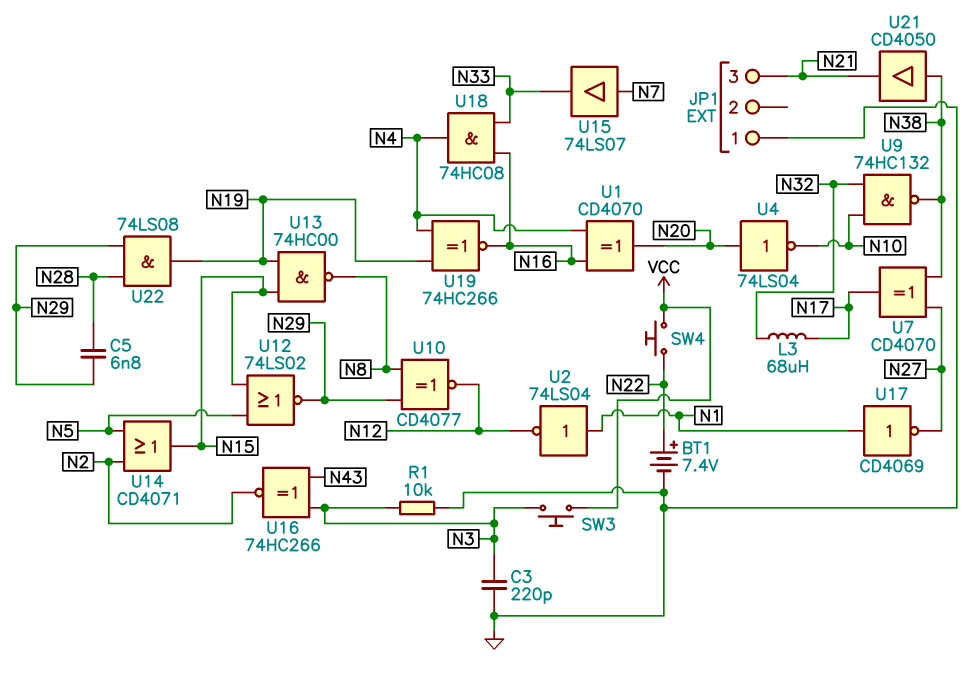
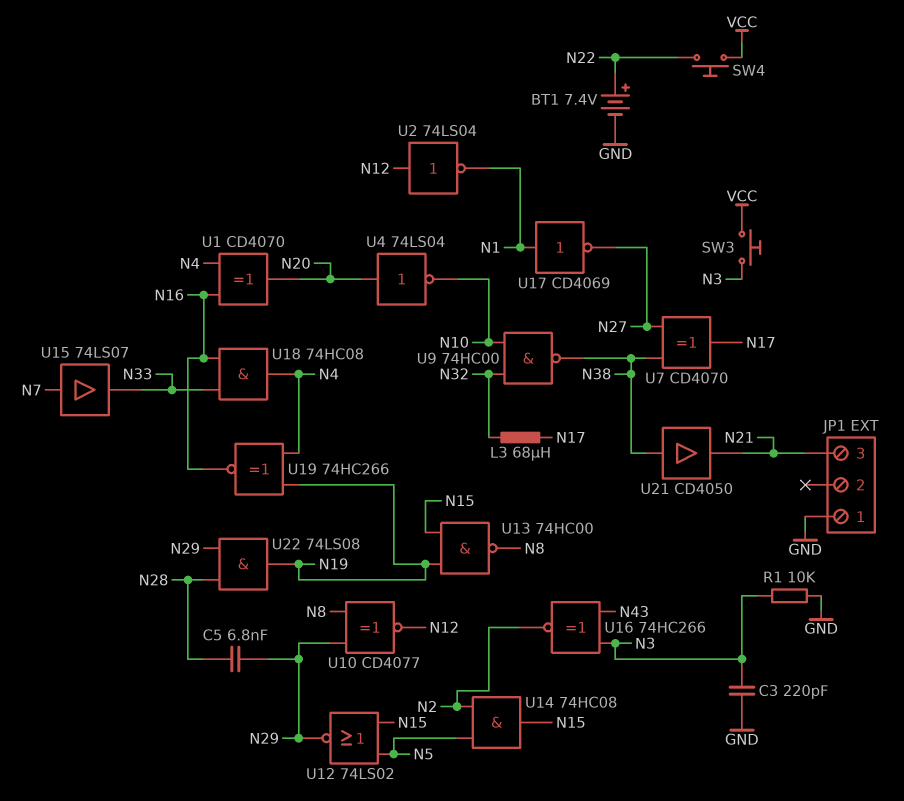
U2: NOT 74LS04 (in N1, out N12) -> NOT 74LS04 (in N12, out N1)
U9: NAND 74HC132 (in N10, in N32, out N38) -> NAND 74HC00 (in N10, in N32, out N38)
U14: OR CD4071 (in N2, in N5, out N15) -> AND 74HC08 (in N2, in N5, out N15)

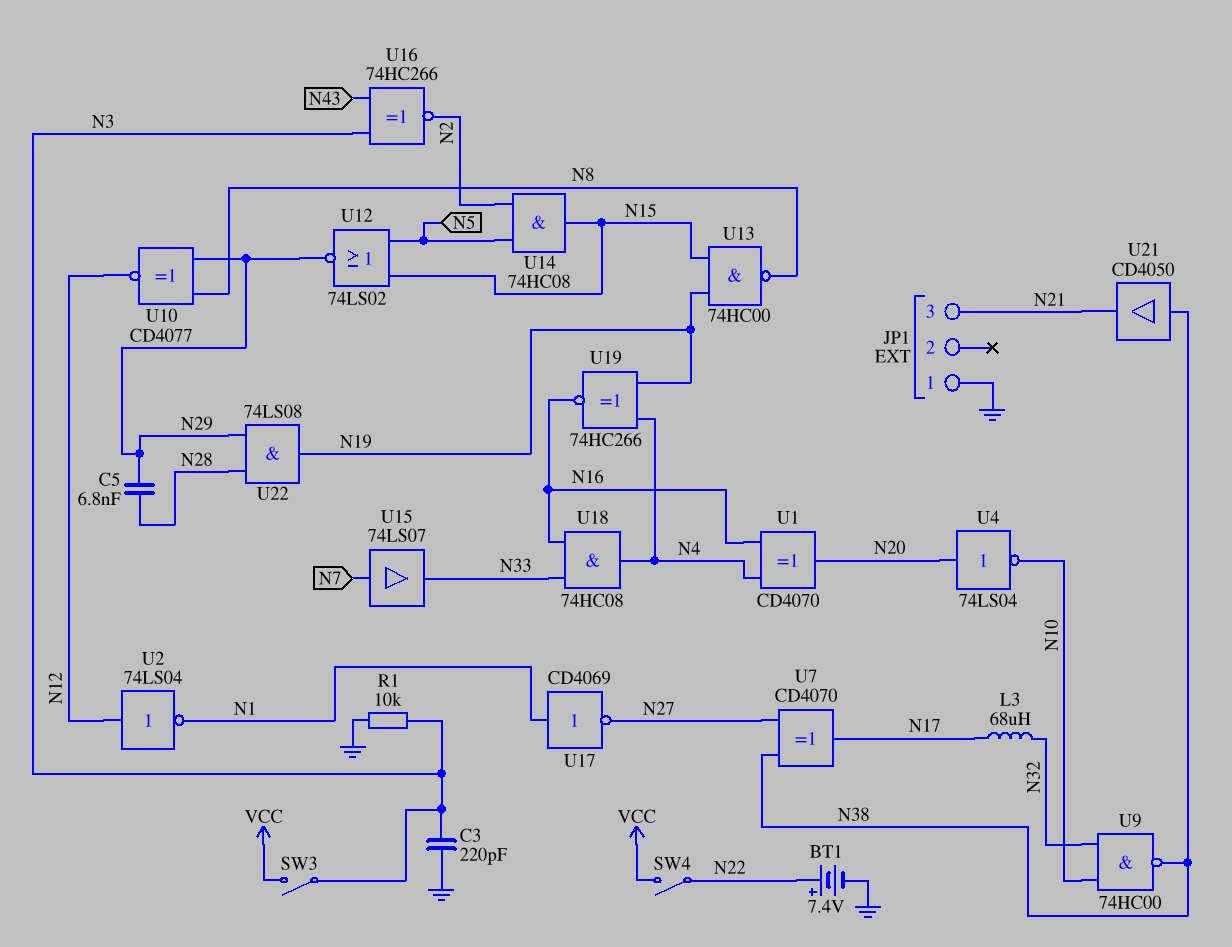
SW3: button (N3, VCC) -> switch (N3, VCC)
SW4: button (N22, VCC) -> switch (N22, VCC)

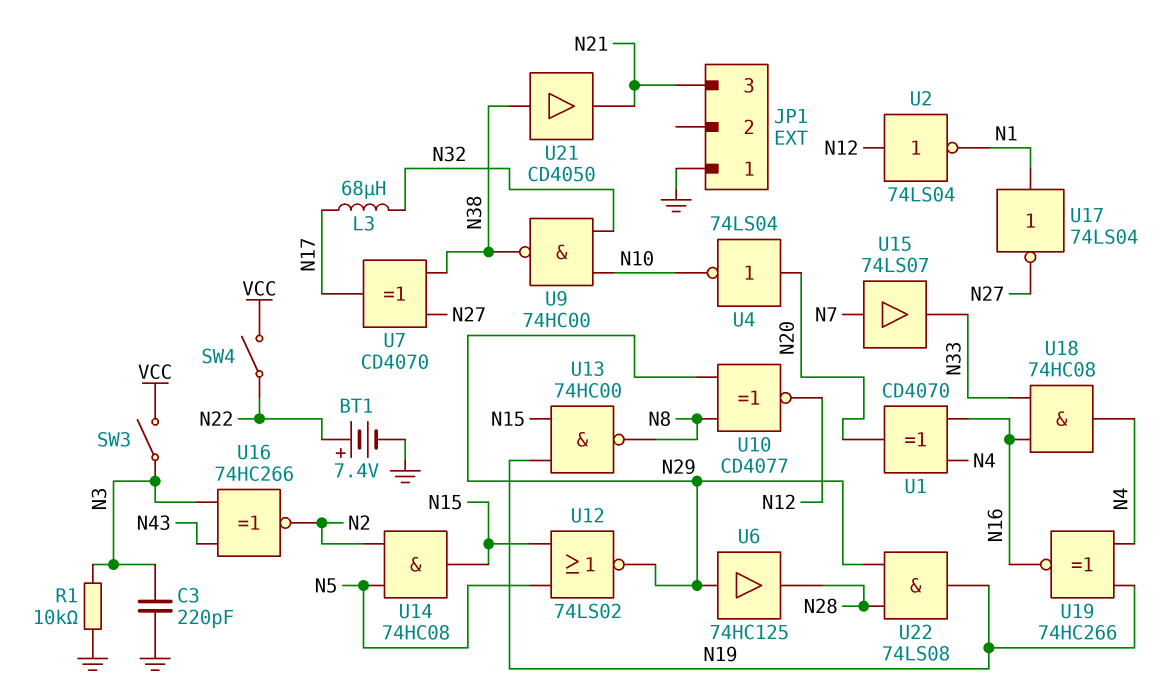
C5: 6.8nF (N28, N29) -> none
U6: none -> buffer 74HC125 (in N29, out N28)
U17: NOT CD4069 (in N1, out N27) -> NOT 74LS04 (in N1, out N27)

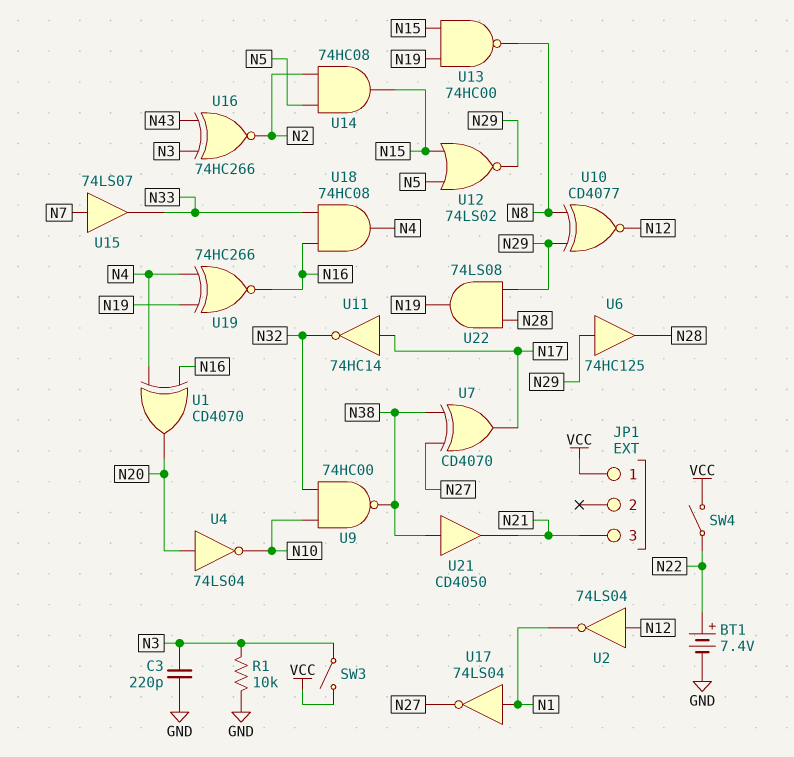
JP1 pin 1: GND -> VCC
L3: 68uH (N17, N32) -> none
U11: none -> NOT 74HC14 (in N17, out N32)

